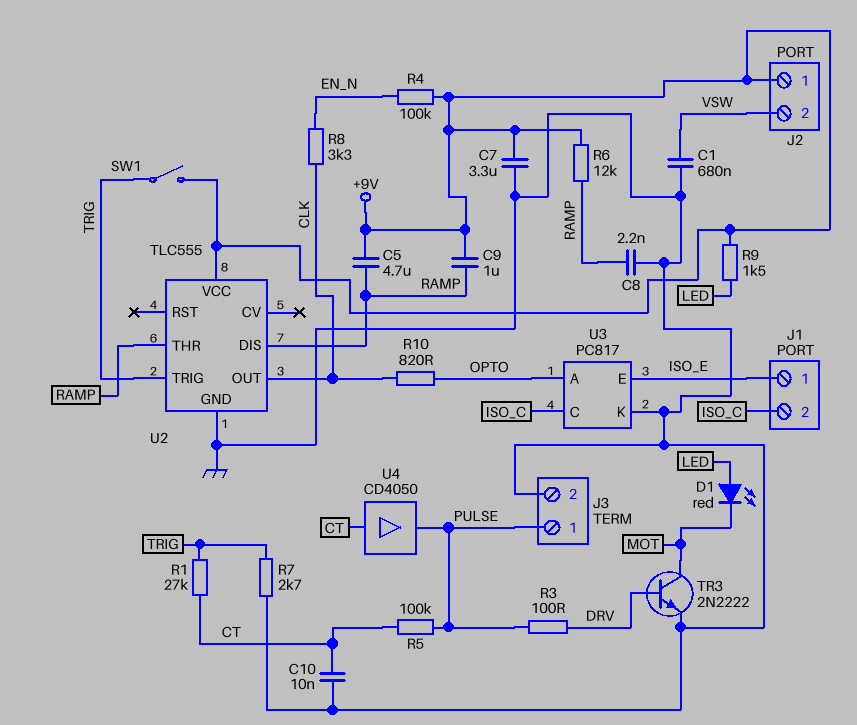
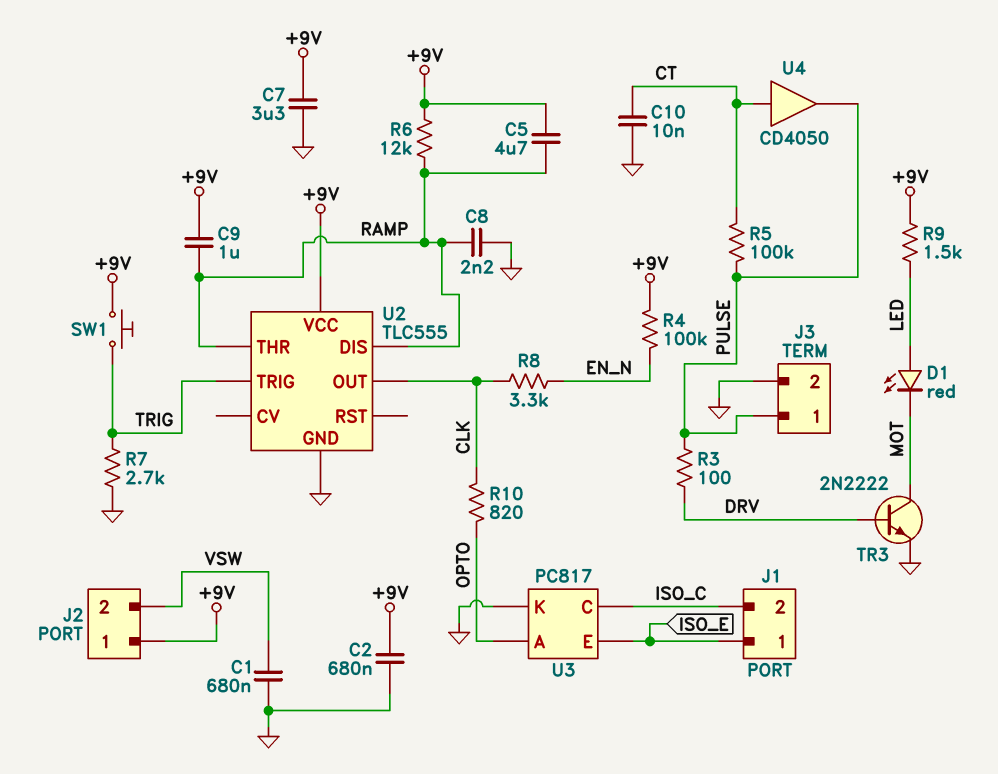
C2: none -> 680nF (+9V, GND)
R1: 27k (CT, TRIG) -> none
SW1: switch (+9V, TRIG) -> button (+9V, TRIG)

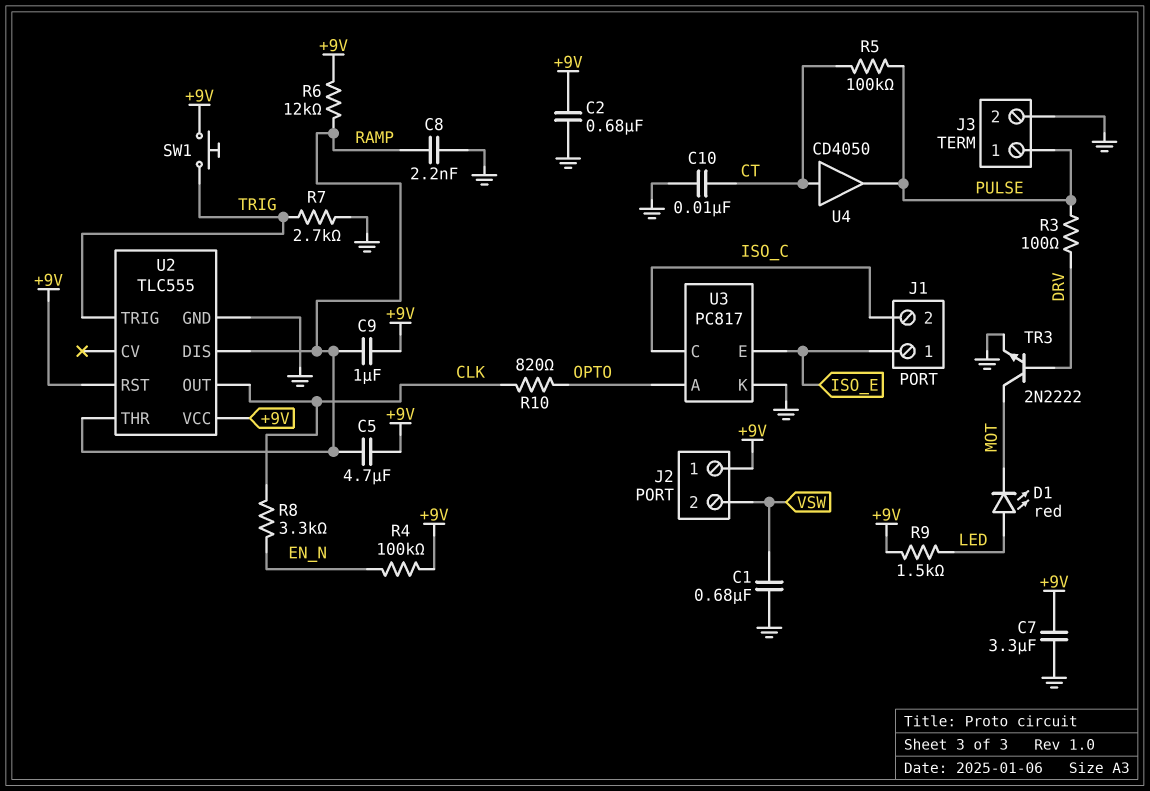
U2 pin RST: none -> +9V

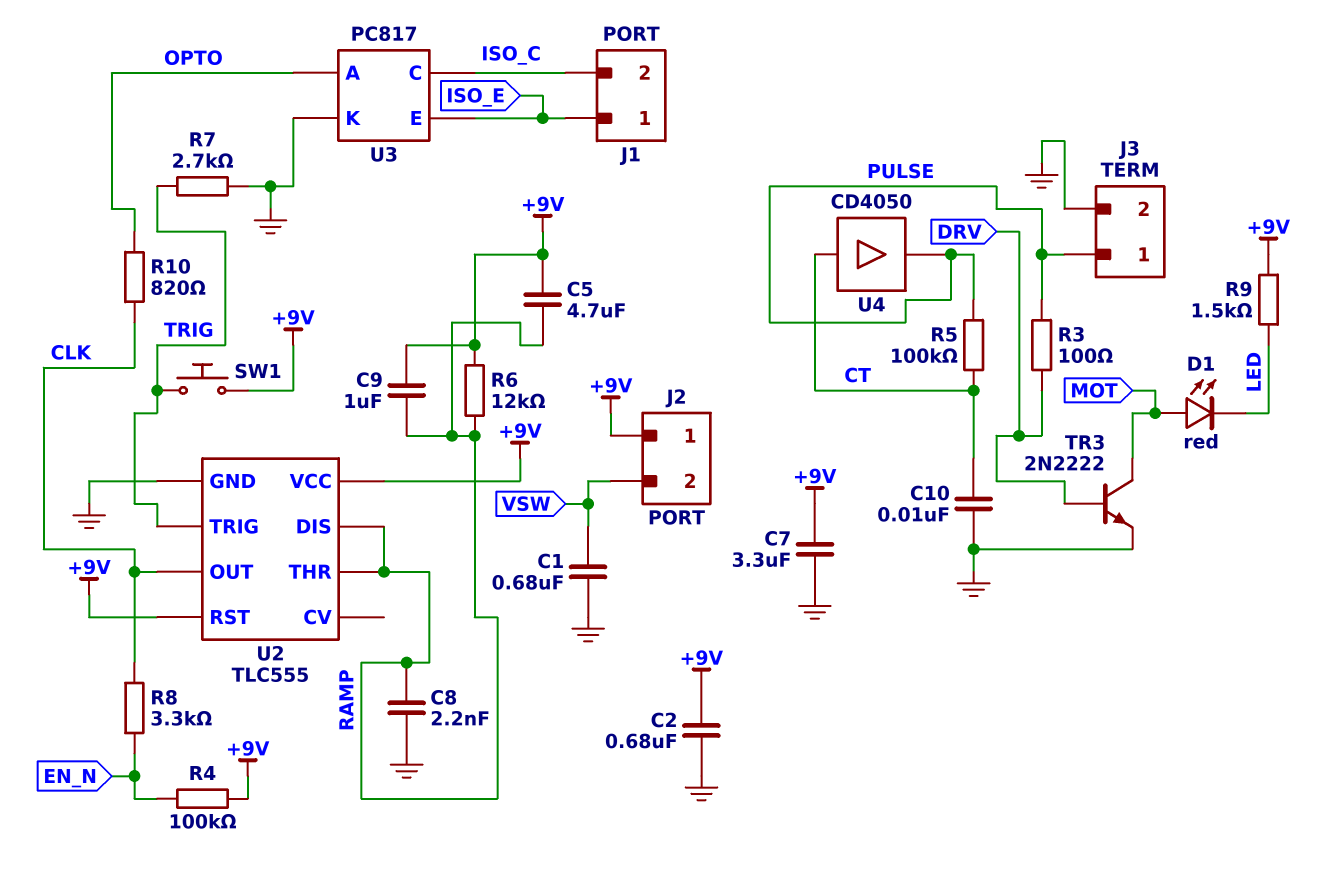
D1: LED red (A LED, K MOT) -> LED red (A MOT, K LED)

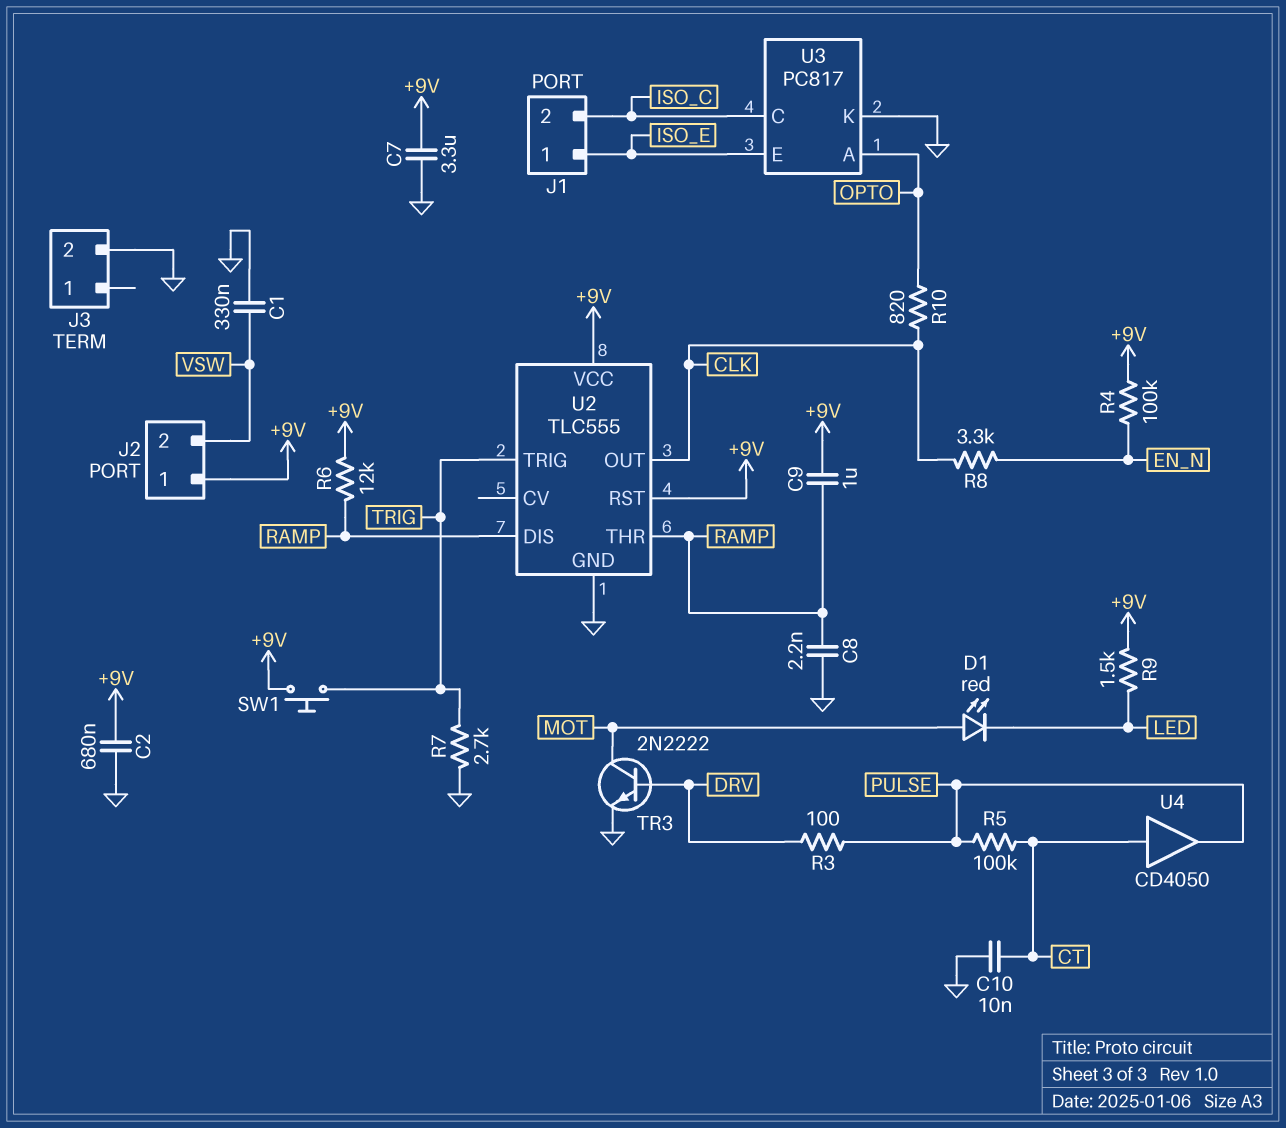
C1: 680nF (GND, VSW) -> 330nF (GND, VSW)
C5: 4.7uF (+9V, RAMP) -> none
J3 pin 1: PULSE -> none

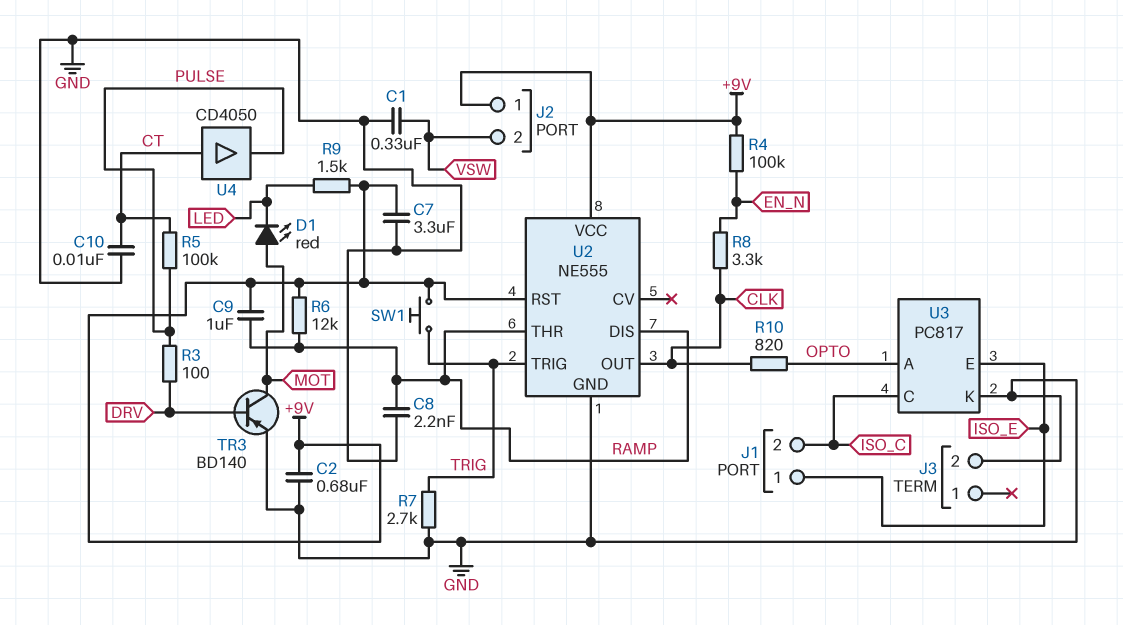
TR3: NPN 2N2222 (B DRV, C MOT, E GND) -> PNP BD140 (B DRV, C MOT, E GND)
U2: TLC555 -> NE555

